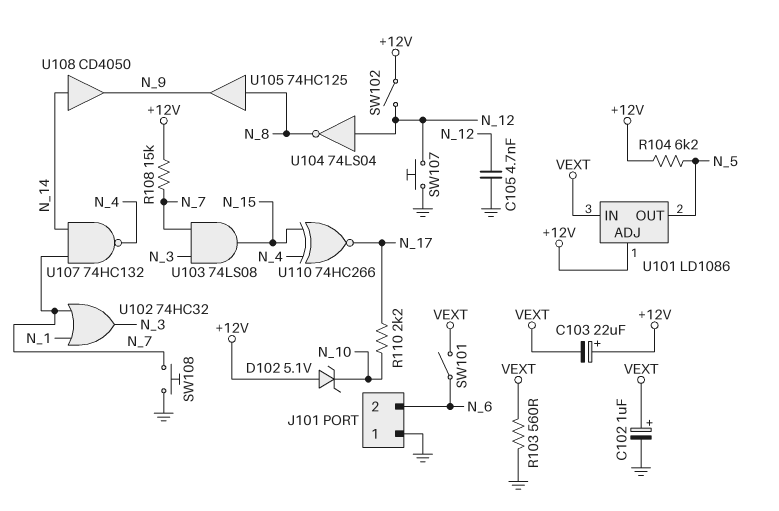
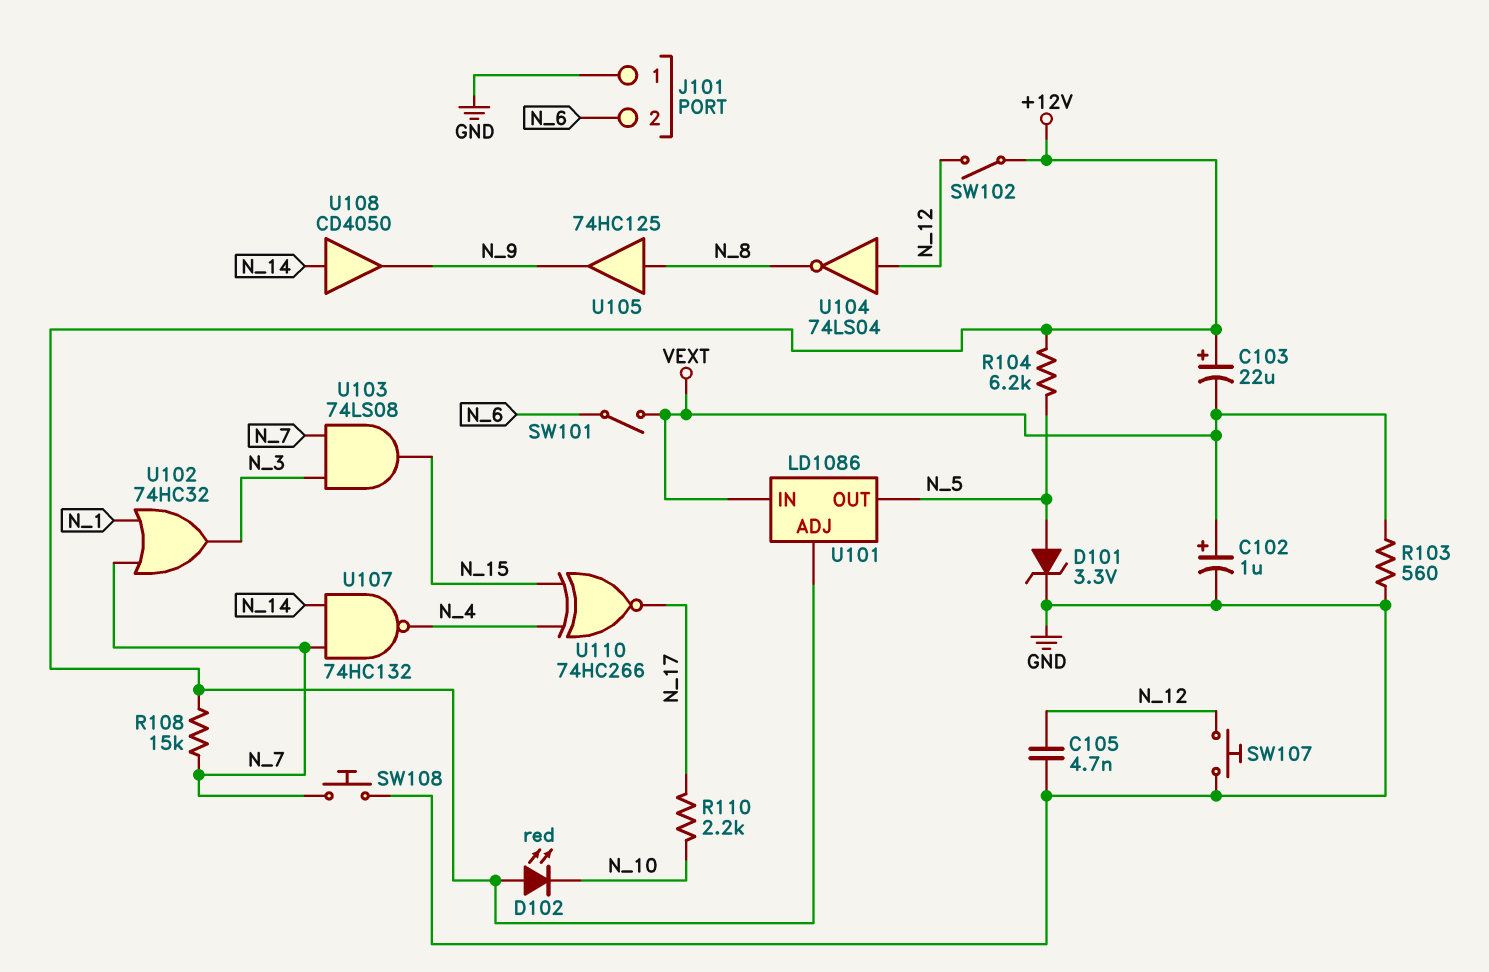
D101: none -> zener 3.3V (A N_5, K GND)
D102: zener 5.1V (A +12V, K N_10) -> LED red (A +12V, K N_10)

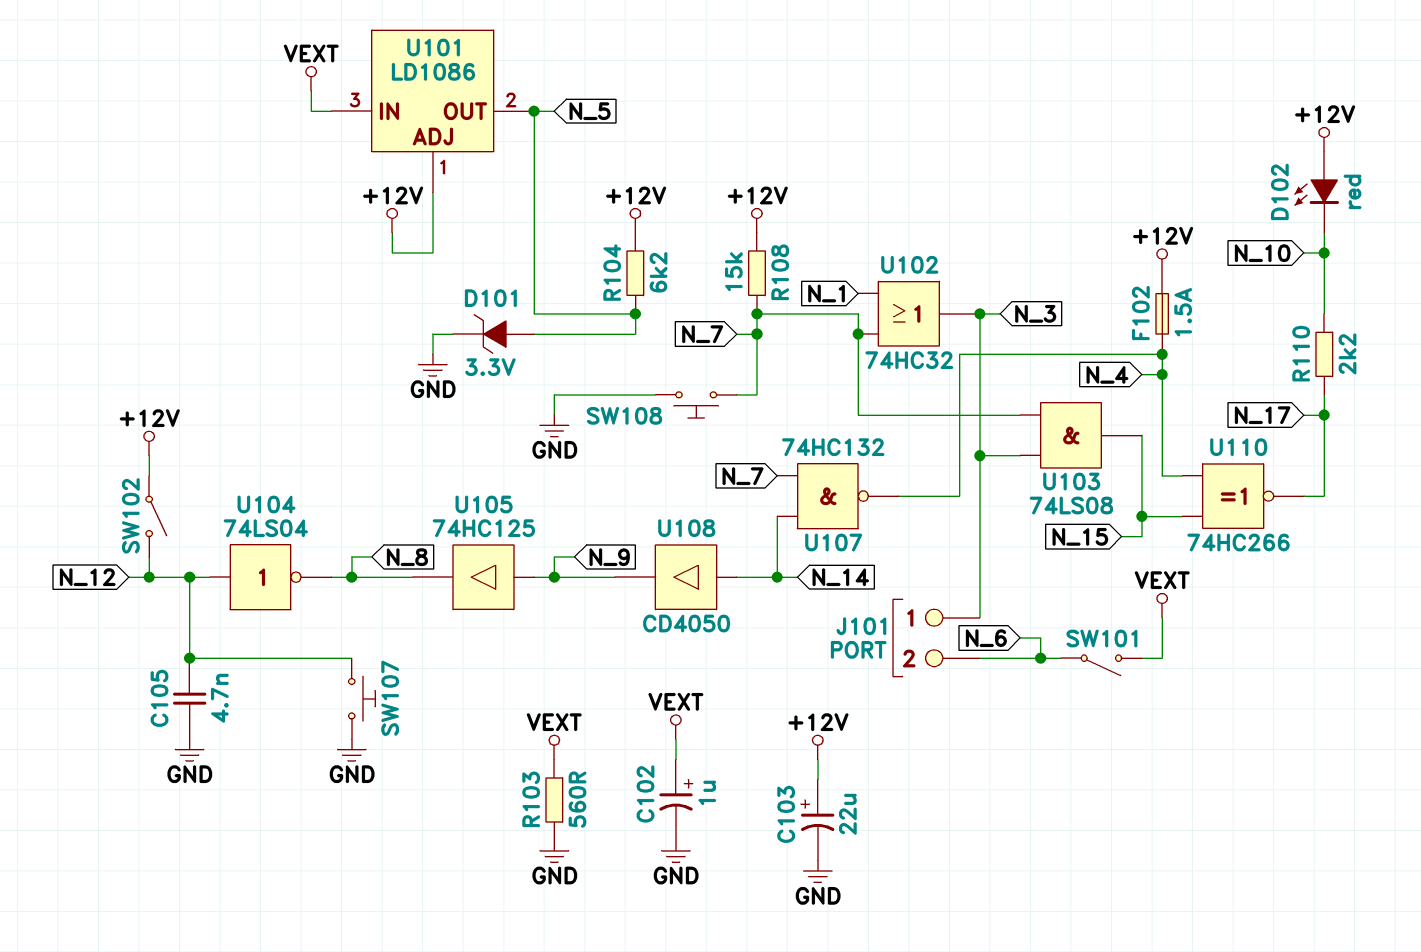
C103: 22uF (plus +12V, minus VEXT) -> 22uF (plus +12V, minus GND)
F102: none -> 1.5A (+12V, N_4)
J101 pin 1: GND -> N_3
U105: buffer 74HC125 (in N_8, out N_9) -> buffer 74HC125 (in N_9, out N_8)

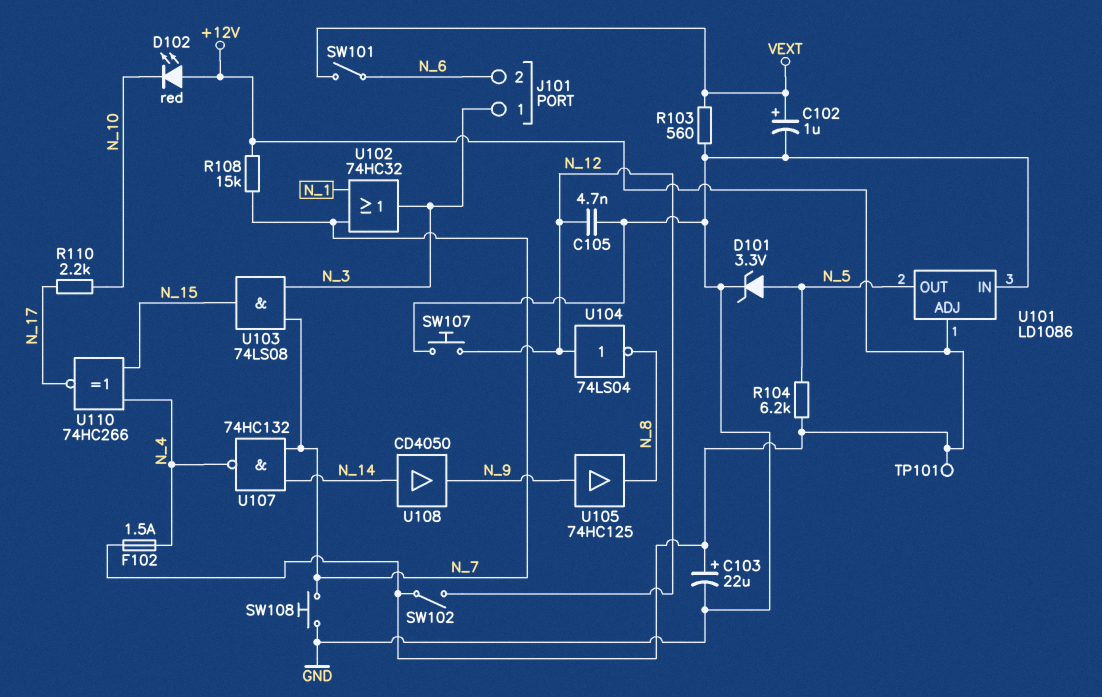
TP101: none -> test point (+12V)
U101 pin IN: VEXT -> GND

